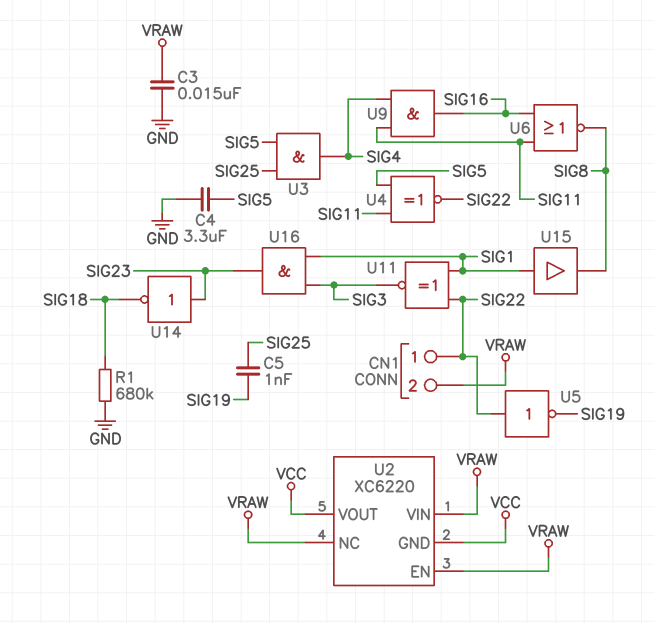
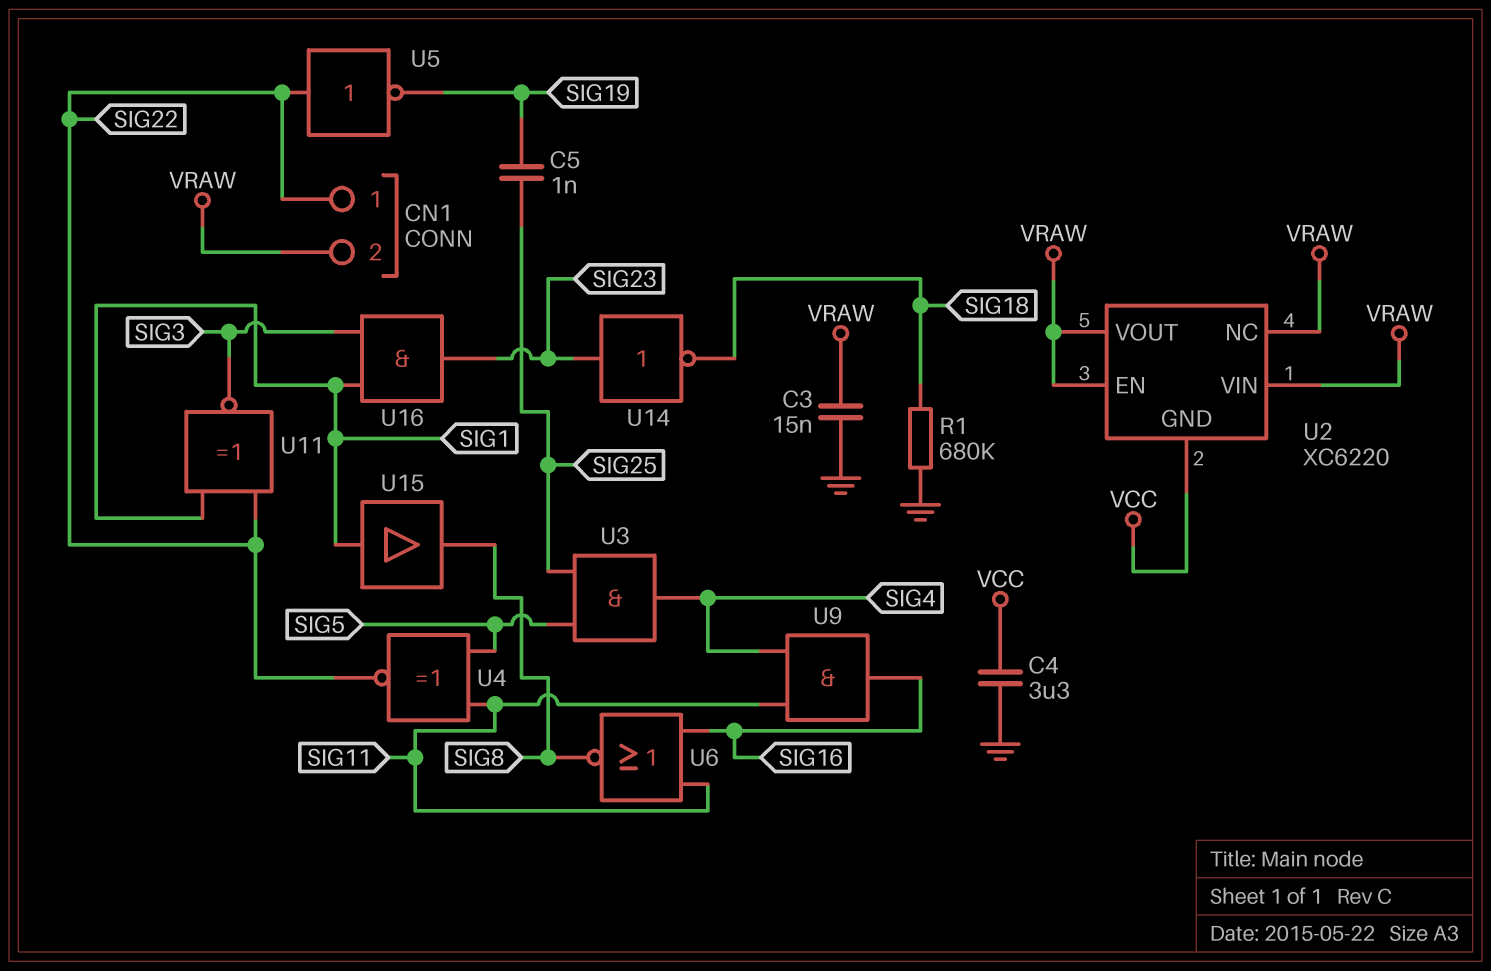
C4: 3.3uF (GND, SIG5) -> 3.3uF (GND, VCC)
U2 pin VOUT: VCC -> VRAW

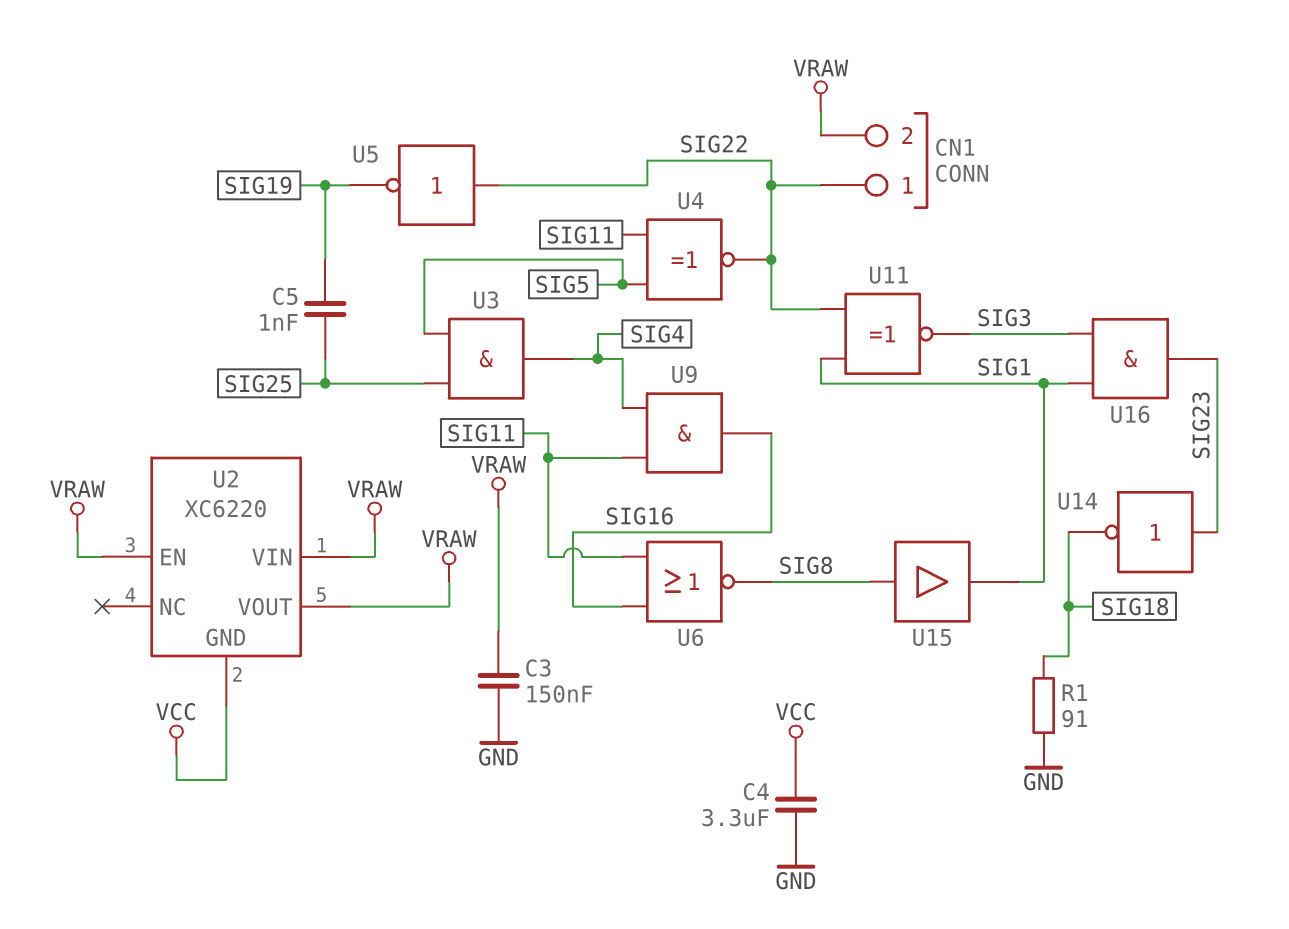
C3: 15nF (GND, VRAW) -> 150nF (GND, VRAW)
R1: 680k (GND, SIG18) -> 91 (GND, SIG18)
U2 pin NC: VRAW -> none
U15: buffer (in SIG1, out SIG8) -> buffer (in SIG8, out SIG1)

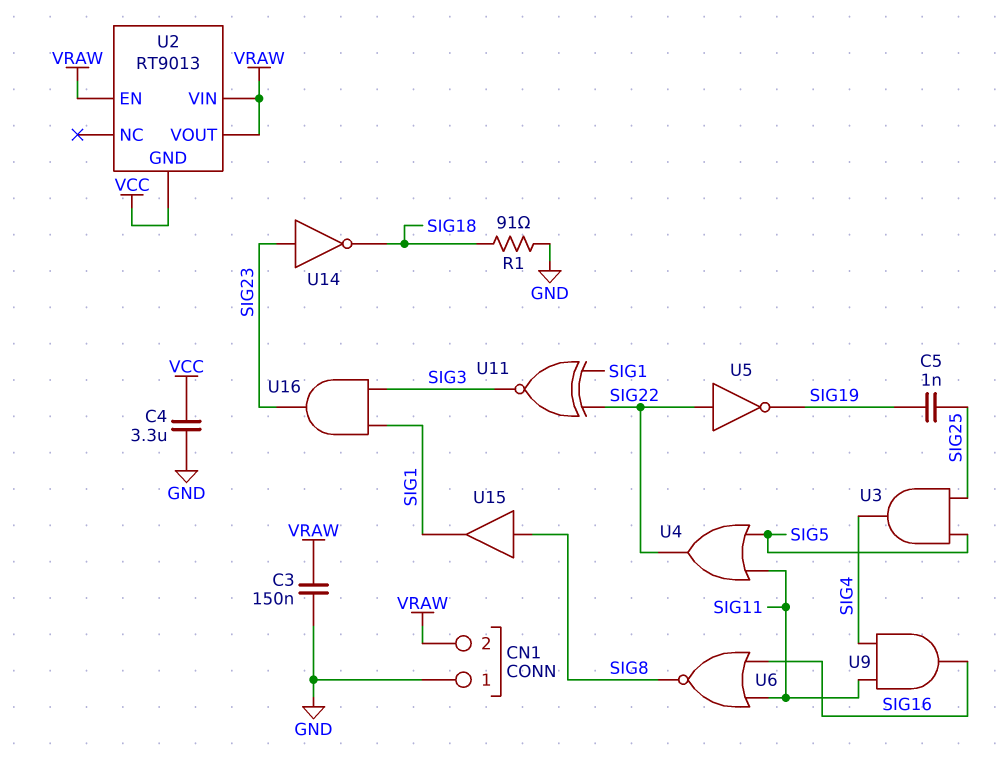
CN1 pin 1: SIG22 -> GND
U2: XC6220 -> RT9013
U4: XNOR (in SIG5, in SIG11, out SIG22) -> OR (in SIG5, in SIG11, out SIG22)

